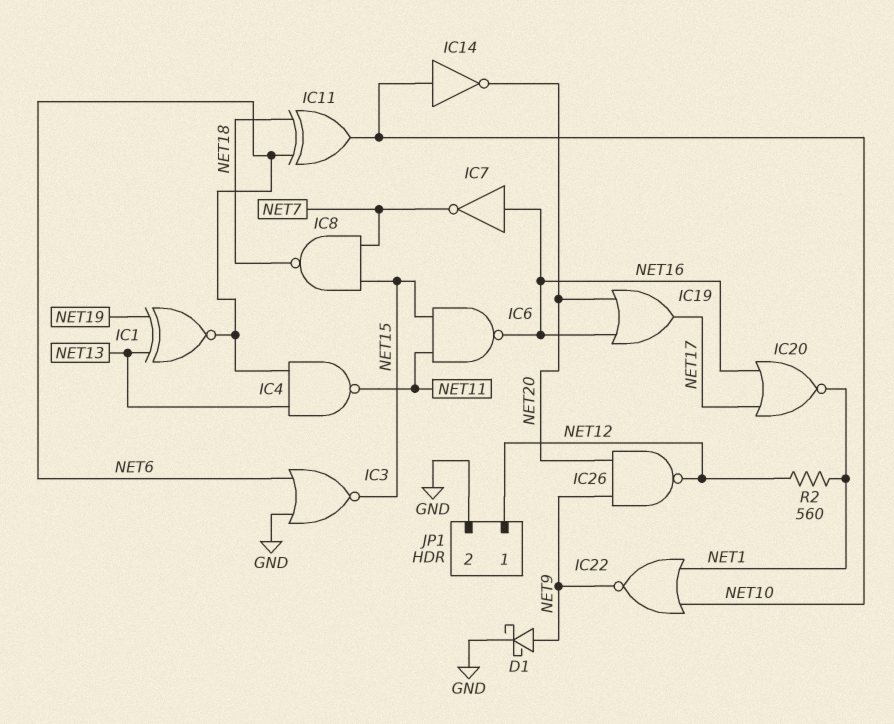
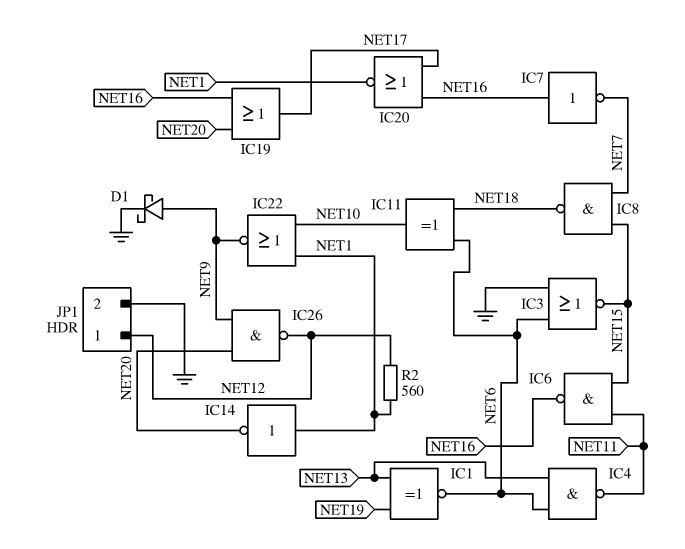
IC14: NOT (in NET10, out NET20) -> NOT (in NET1, out NET20)

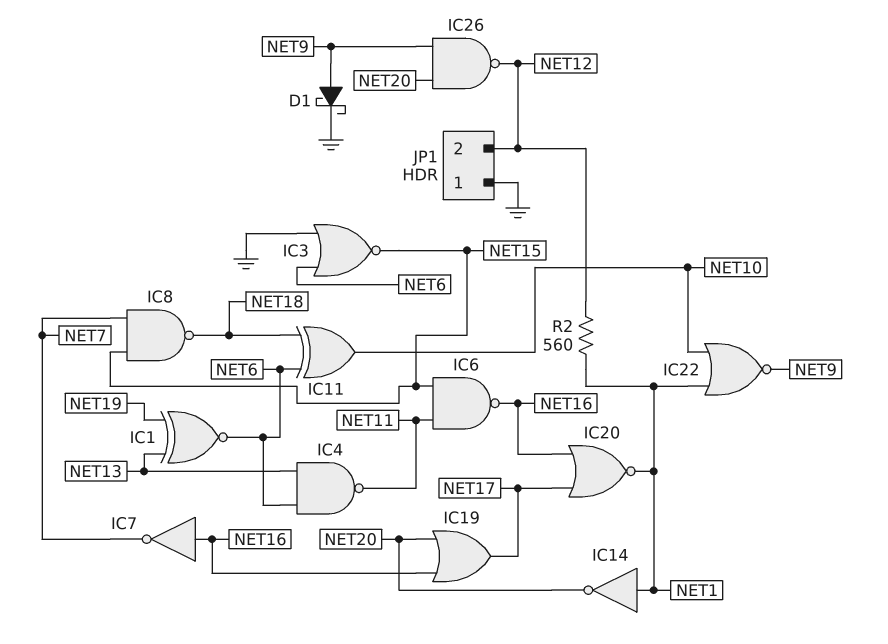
JP1 pin 1: NET12 -> GND
JP1 pin 2: GND -> NET12

